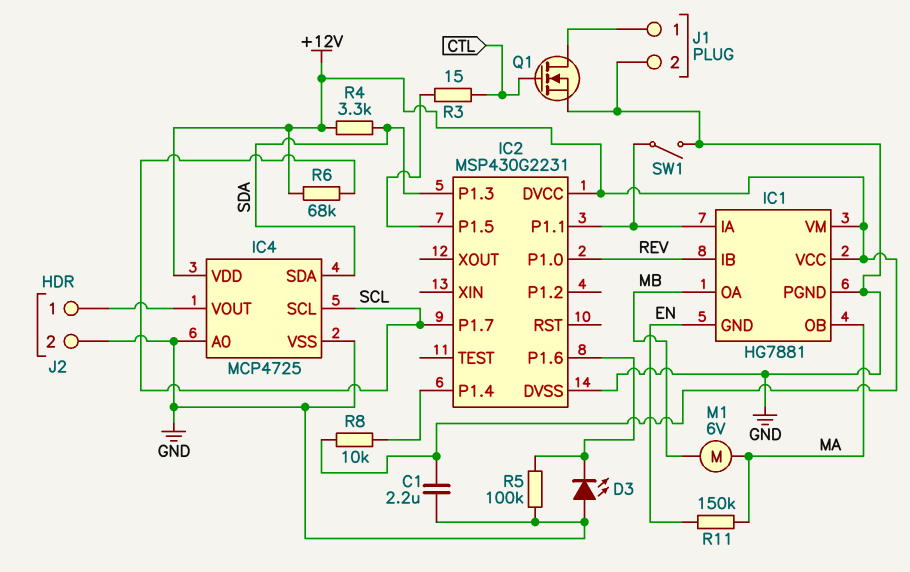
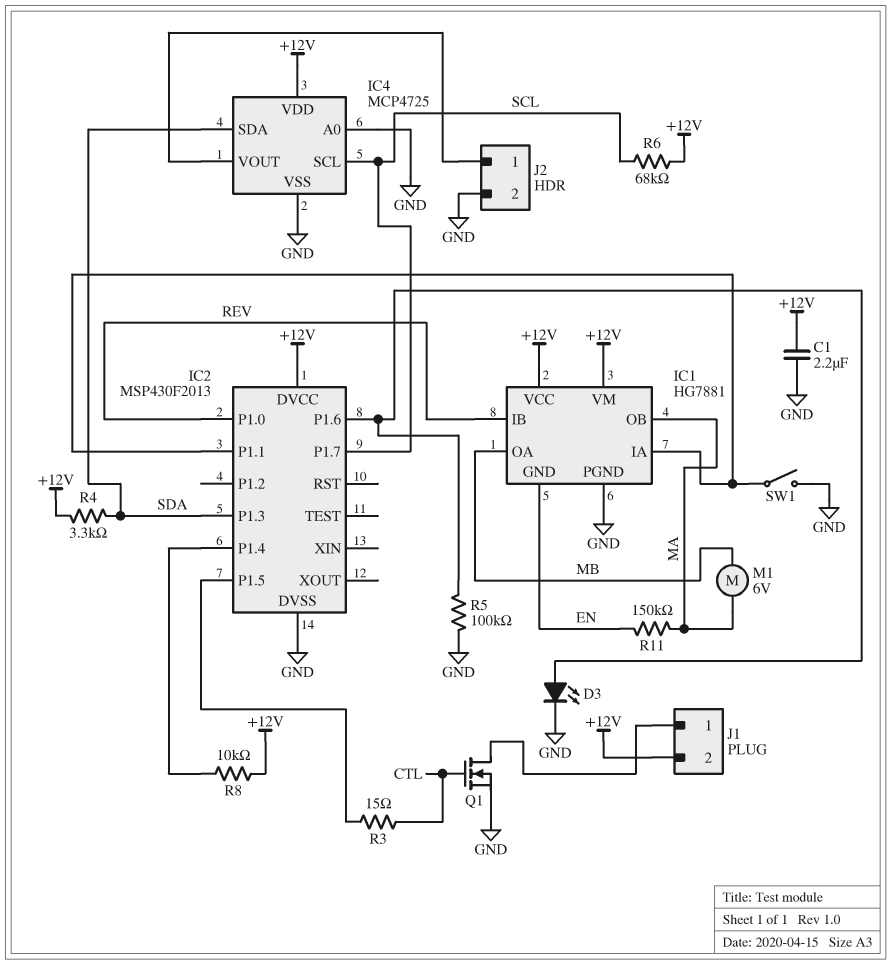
D3: LED (A GND, K IC2/P1.6) -> LED (A IC2/P1.6, K GND)
IC2: MSP430G2231 -> MSP430F2013
J1 pin 2: GND -> +12V

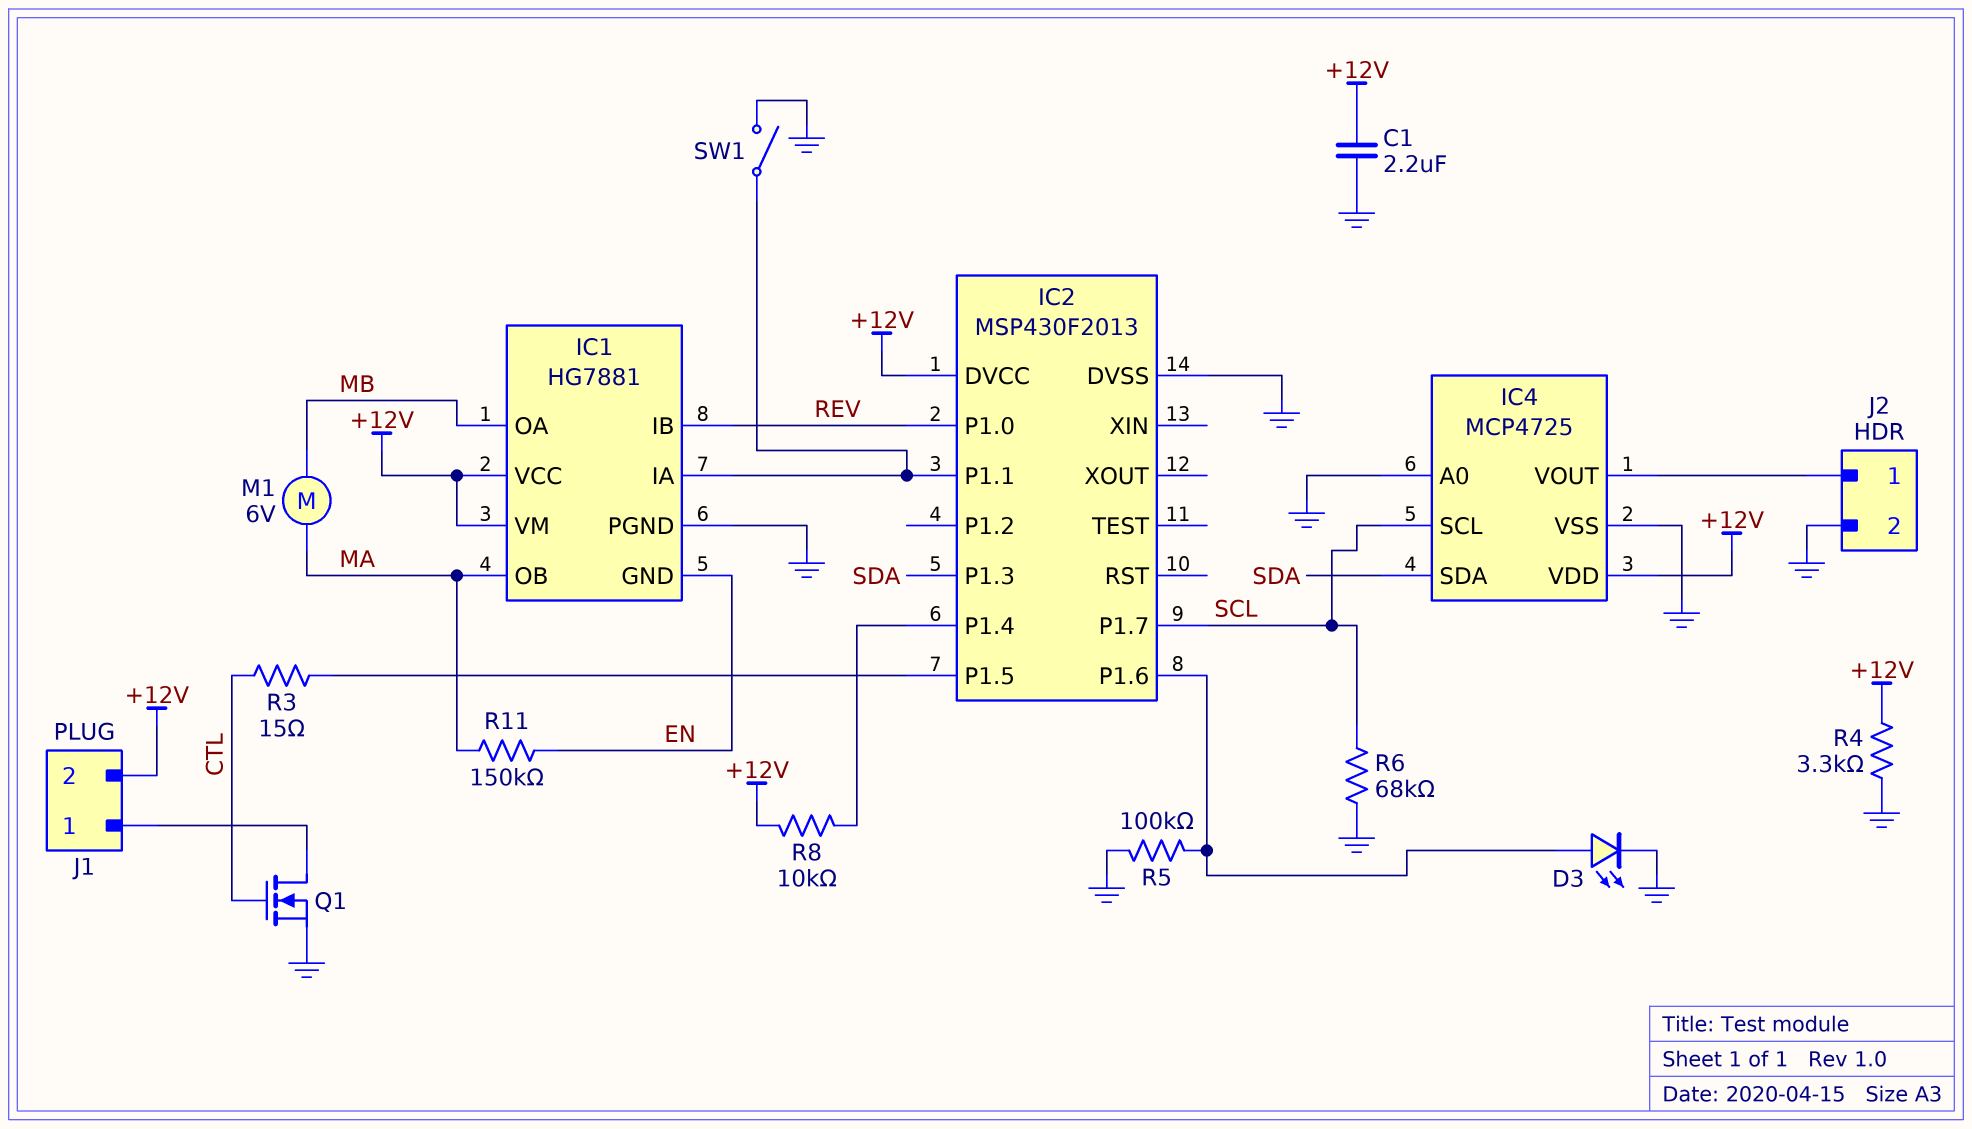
R4: 3.3k (+12V, SDA) -> 3.3k (+12V, GND)
R6: 68k (+12V, SCL) -> 68k (GND, SCL)

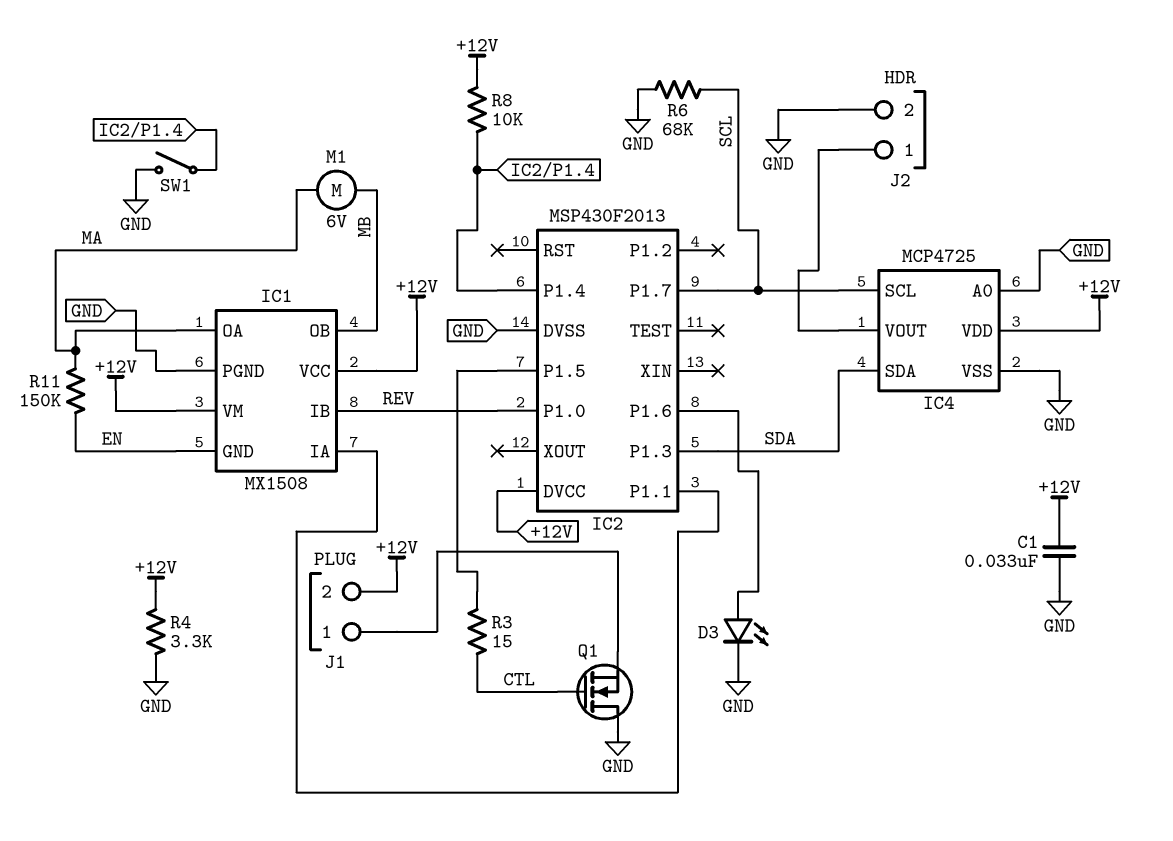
C1: 2.2uF (+12V, GND) -> 33nF (+12V, GND)
IC1: HG7881 -> MX1508
IC1 pin OA: MB -> MA
IC1 pin OB: MA -> MB
Q1: NMOS (G CTL, D J1/1, S GND) -> NMOS (G CTL, D GND, S J1/1)
R5: 100k (GND, IC2/P1.6) -> none
SW1: switch (GND, IC1/IA) -> switch (GND, IC2/P1.4)

